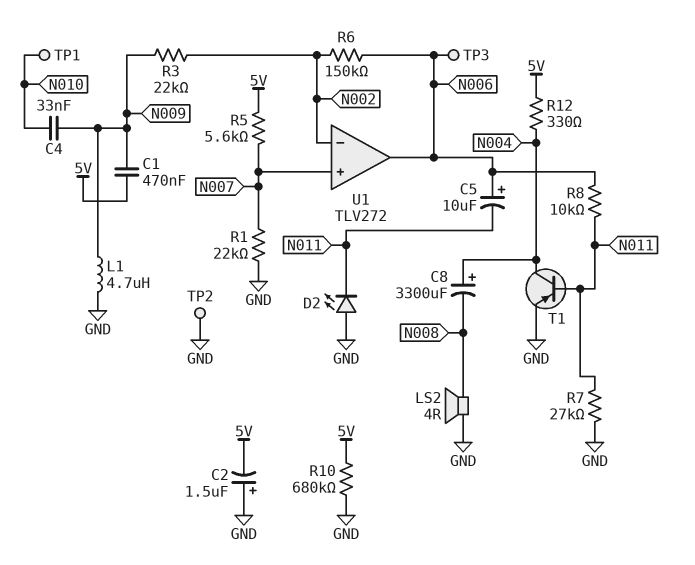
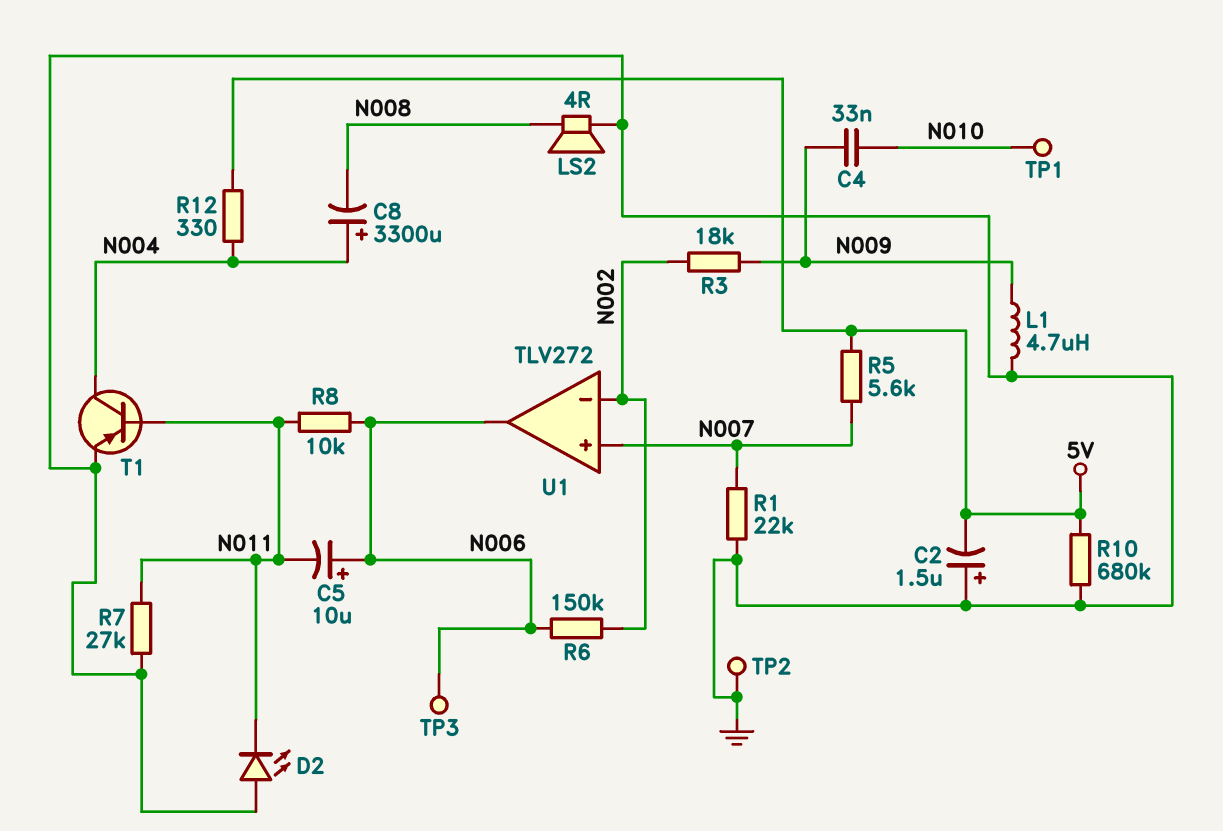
C1: 470nF (5V, N009) -> none
R3: 22k (N002, N009) -> 18k (N002, N009)

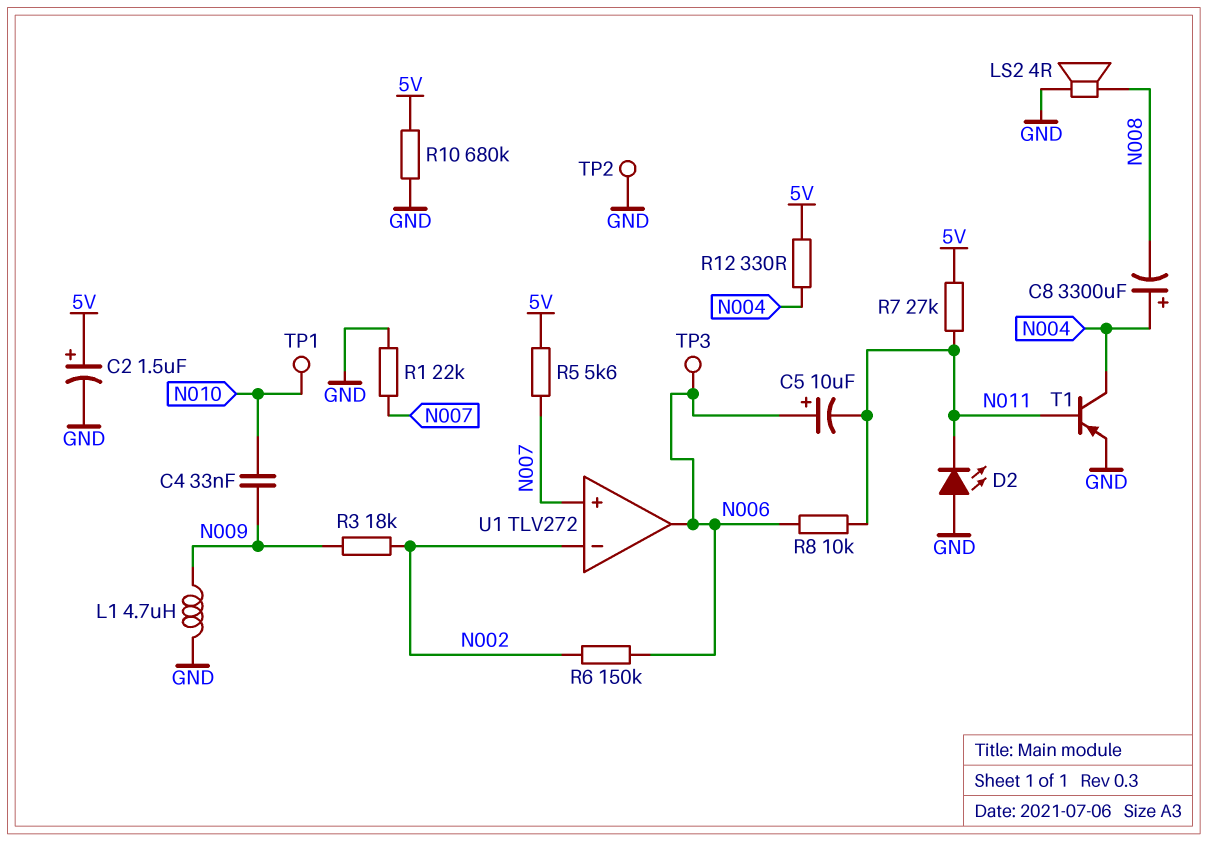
C2: 1.5uF (plus GND, minus 5V) -> 1.5uF (plus 5V, minus GND)
R7: 27k (GND, N011) -> 27k (5V, N011)

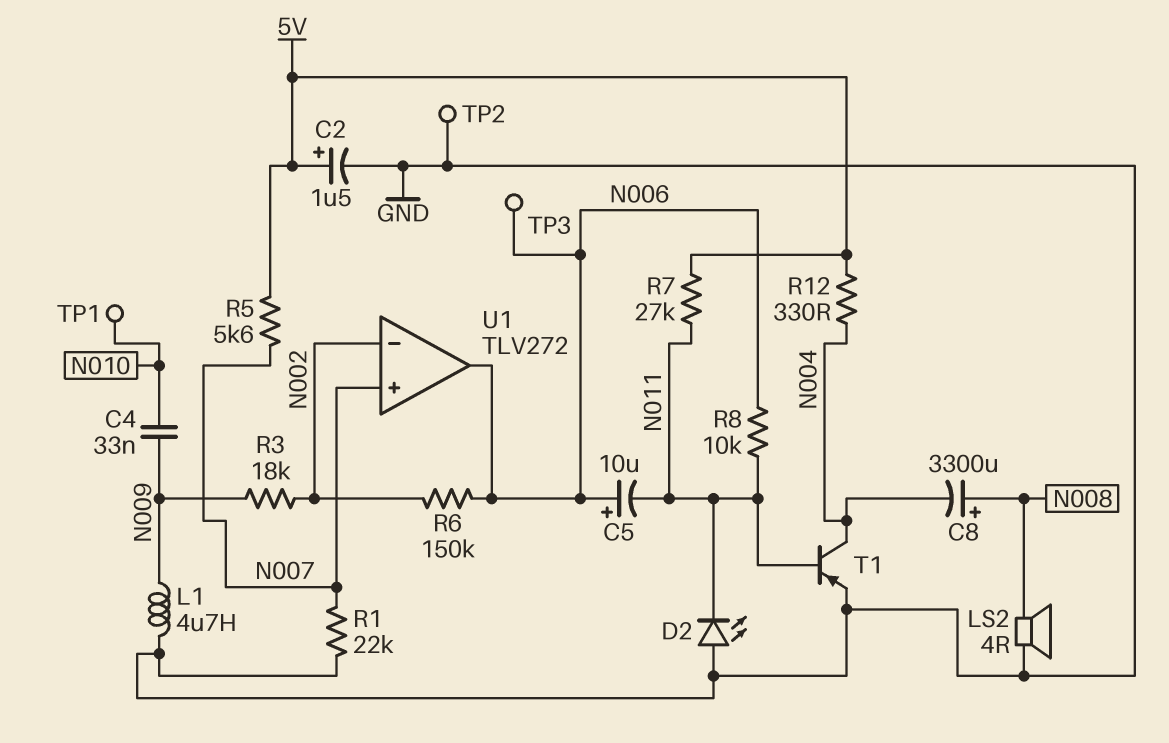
C8: 3300uF (plus N004, minus N008) -> 3300uF (plus N008, minus N004)
R10: 680k (5V, GND) -> none

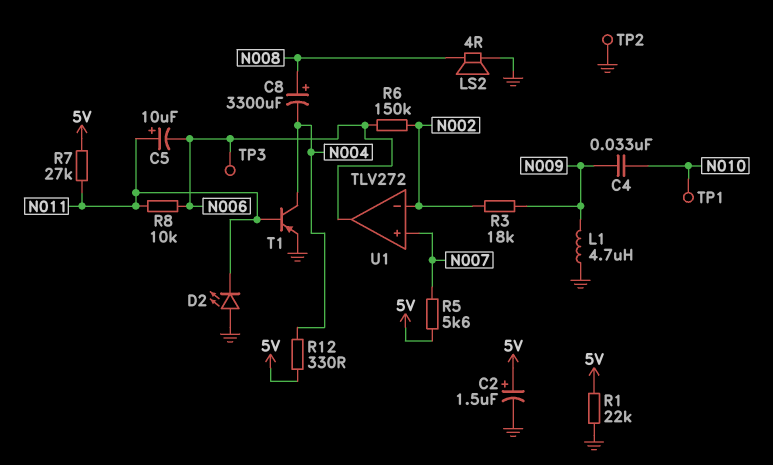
C5: 10uF (plus N006, minus N011) -> 10uF (plus N011, minus N006)
R1: 22k (GND, N007) -> 22k (5V, GND)

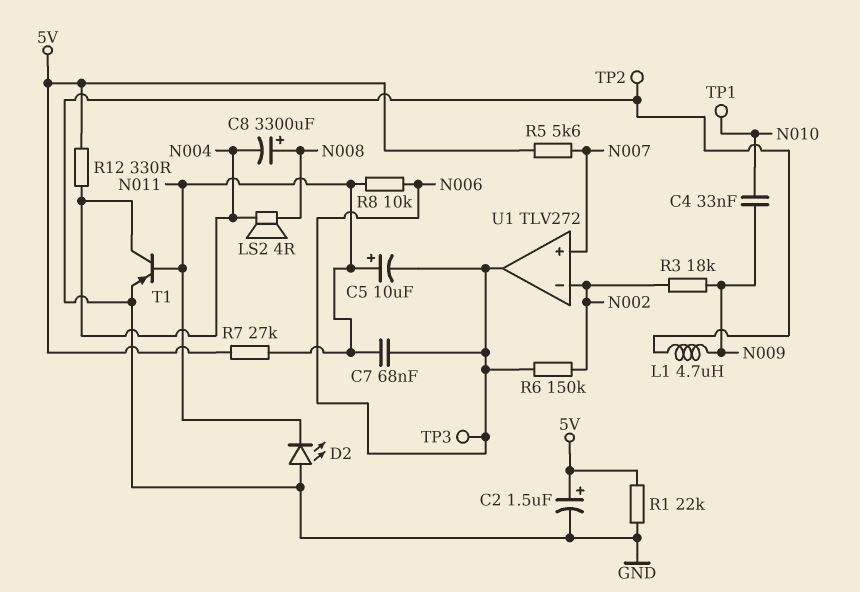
C7: none -> 68nF (N006, N011)
LS2: speaker 4R (GND, N008) -> speaker 4R (N004, N008)

